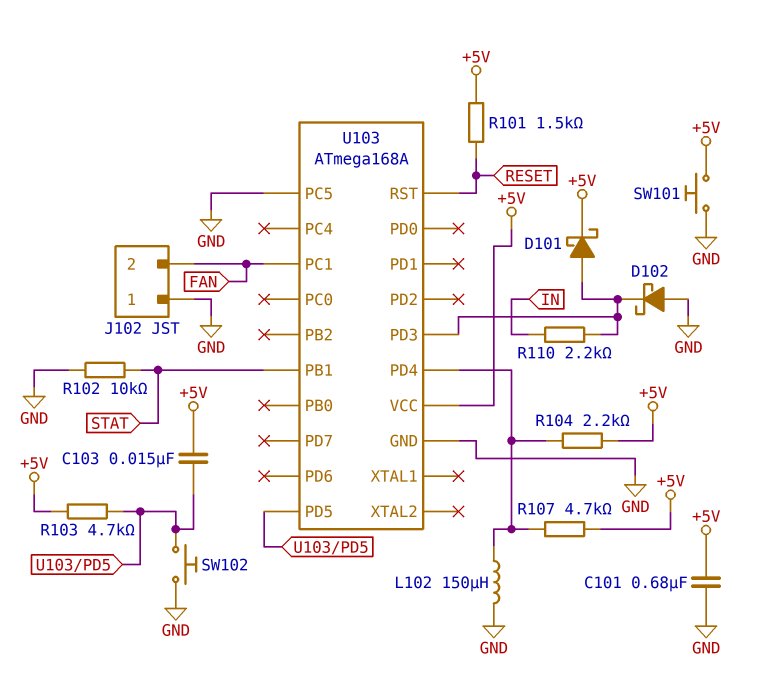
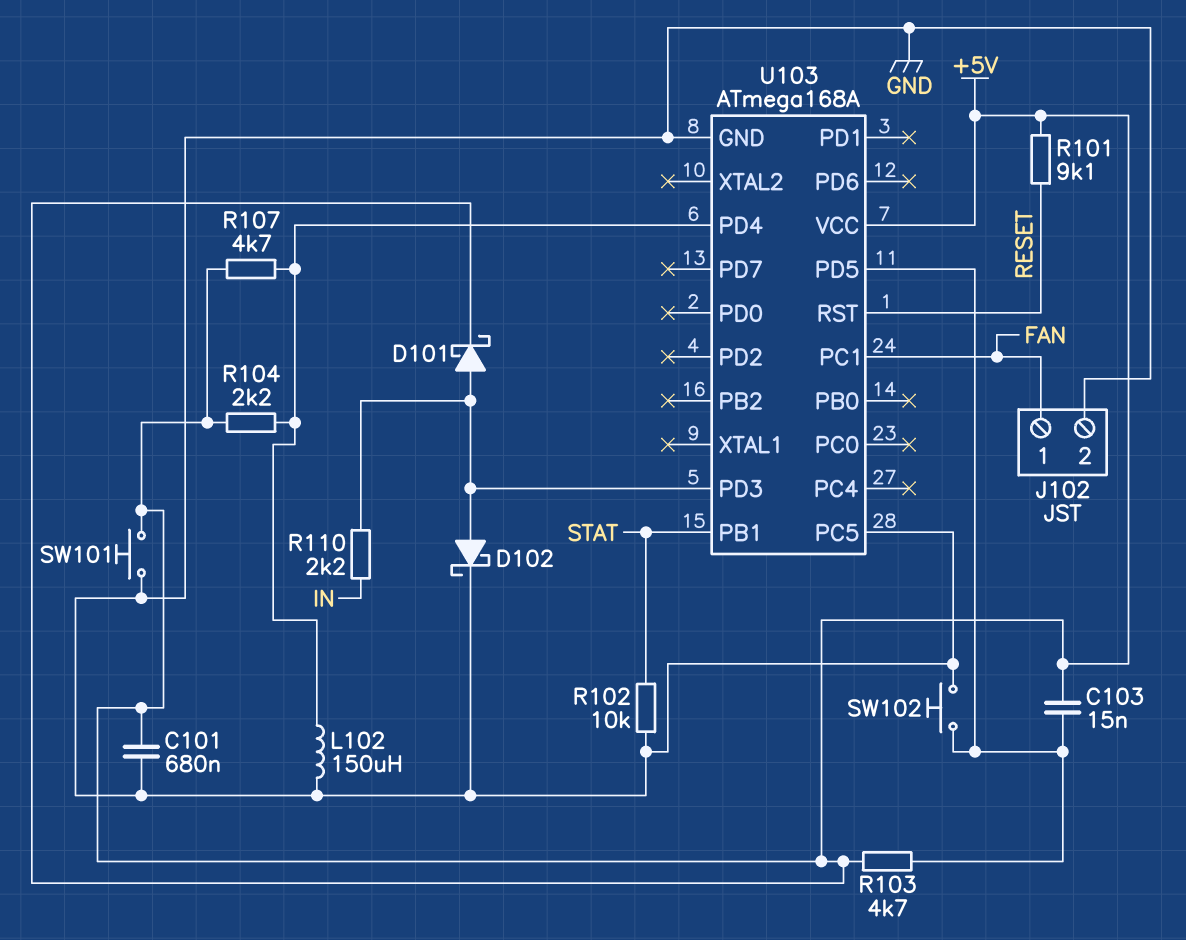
D102: schottky (A GND, K U103/PD3) -> schottky (A U103/PD3, K GND)
J102 pin 1: GND -> FAN
J102 pin 2: FAN -> GND
R101: 1.5k (+5V, RESET) -> 9.1k (+5V, RESET)

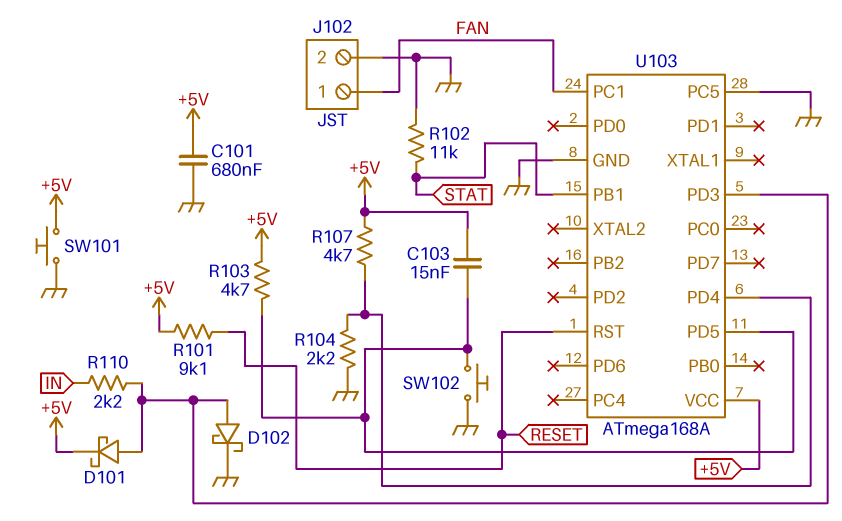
L102: 150uH (GND, U103/PD4) -> none
R102: 10k (GND, STAT) -> 11k (GND, STAT)
R104: 2.2k (+5V, U103/PD4) -> 2.2k (GND, U103/PD4)

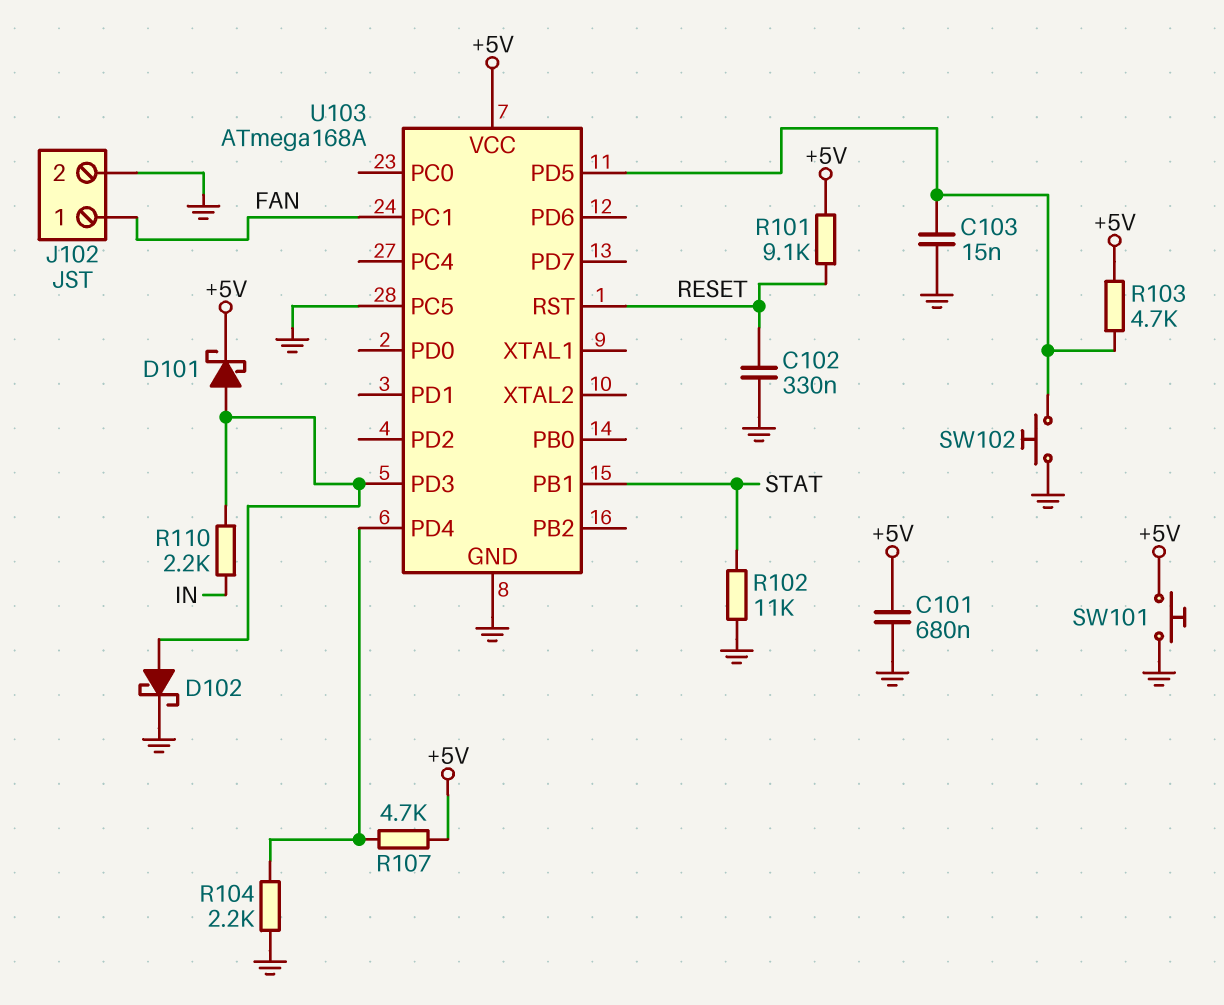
C102: none -> 330nF (GND, RESET)
C103: 15nF (+5V, U103/PD5) -> 15nF (GND, U103/PD5)

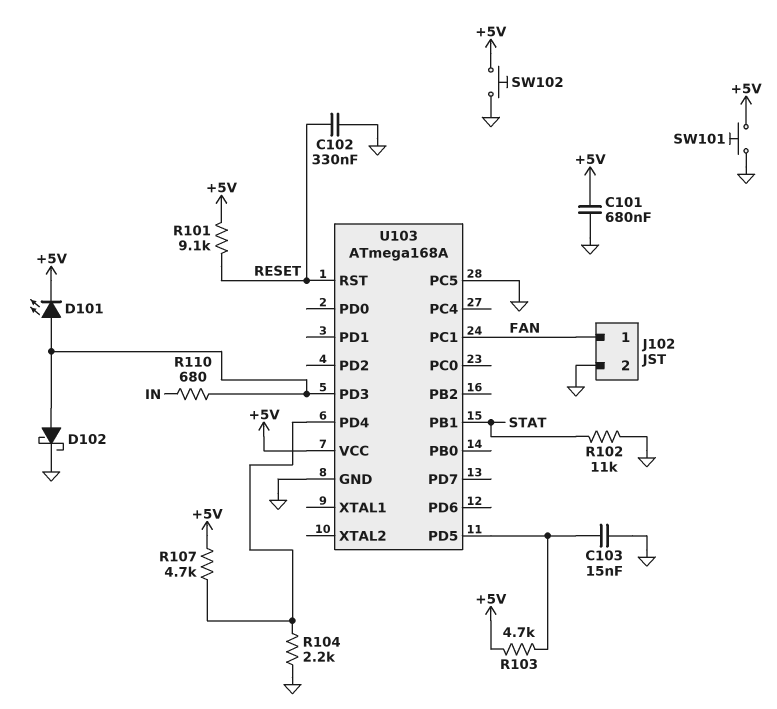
D101: schottky (A U103/PD3, K +5V) -> LED (A U103/PD3, K +5V)
R110: 2.2k (IN, U103/PD3) -> 680 (IN, U103/PD3)
SW102: button (GND, U103/PD5) -> button (+5V, GND)

